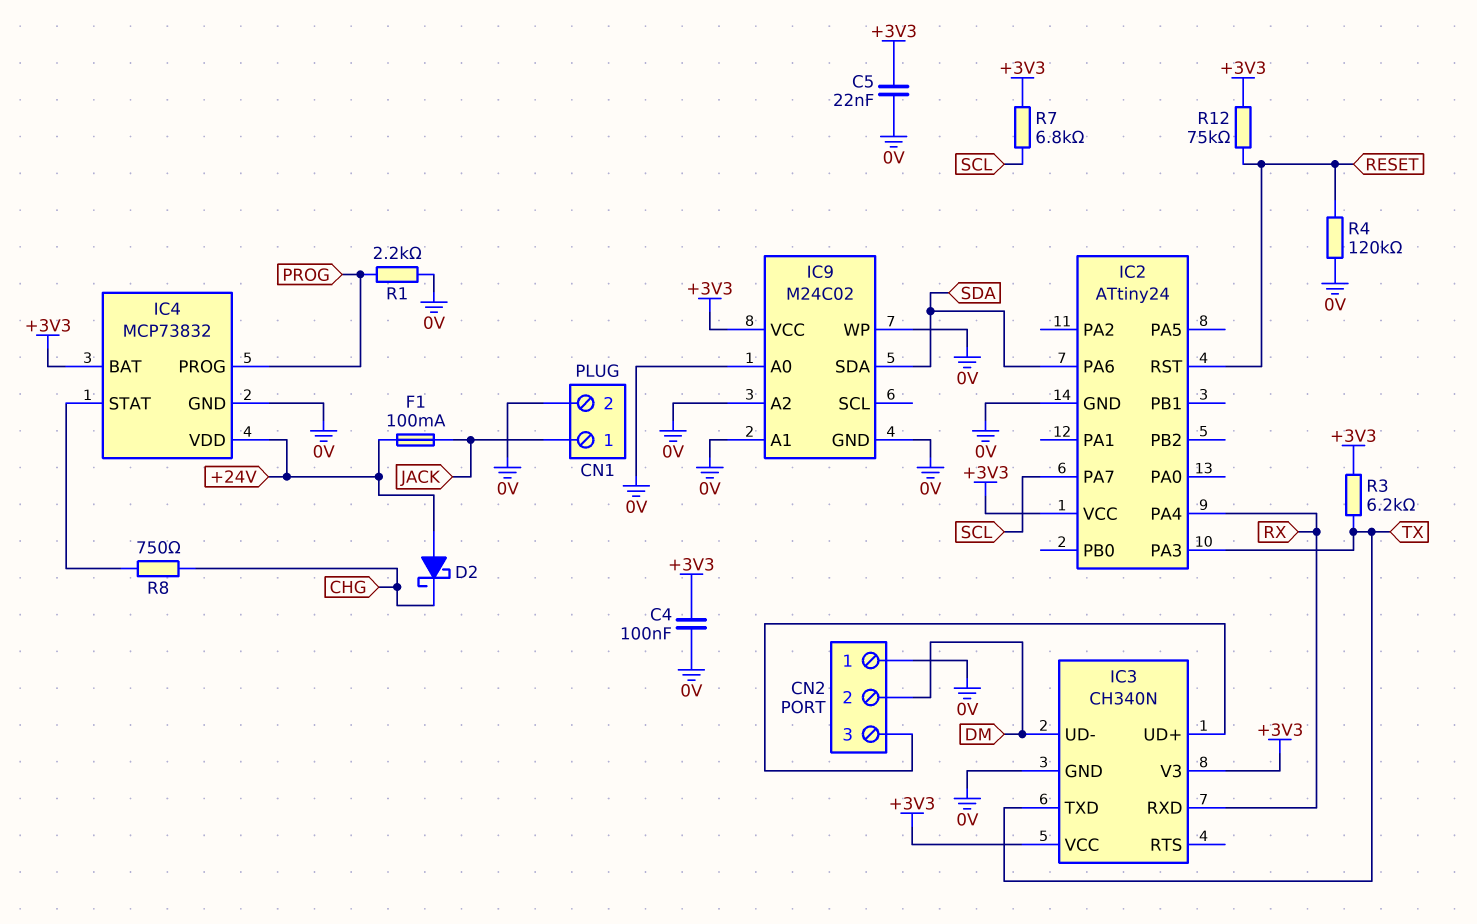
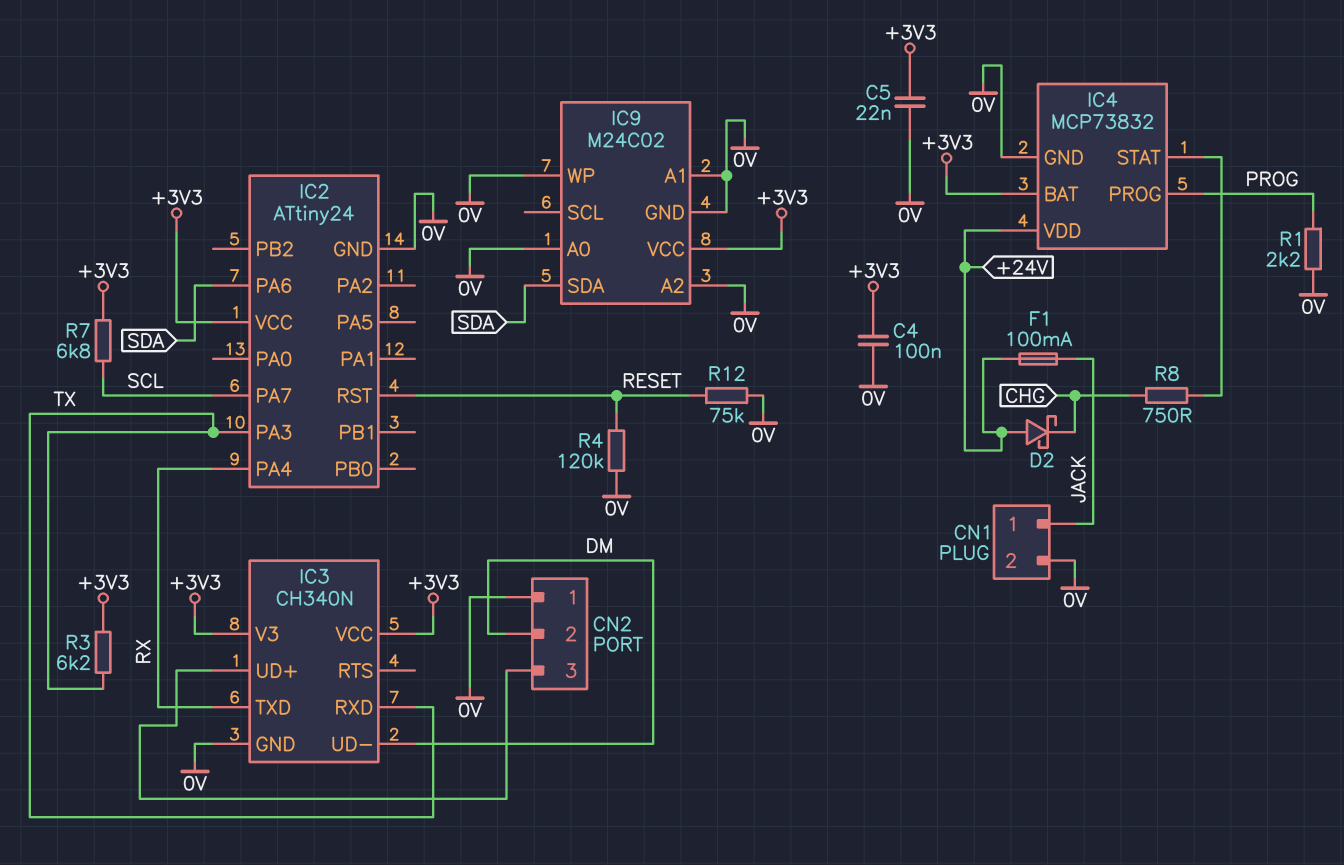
IC3 pin RXD: RX -> TX
IC3 pin TXD: TX -> RX
R12: 75k (+3V3, RESET) -> 75k (0V, RESET)

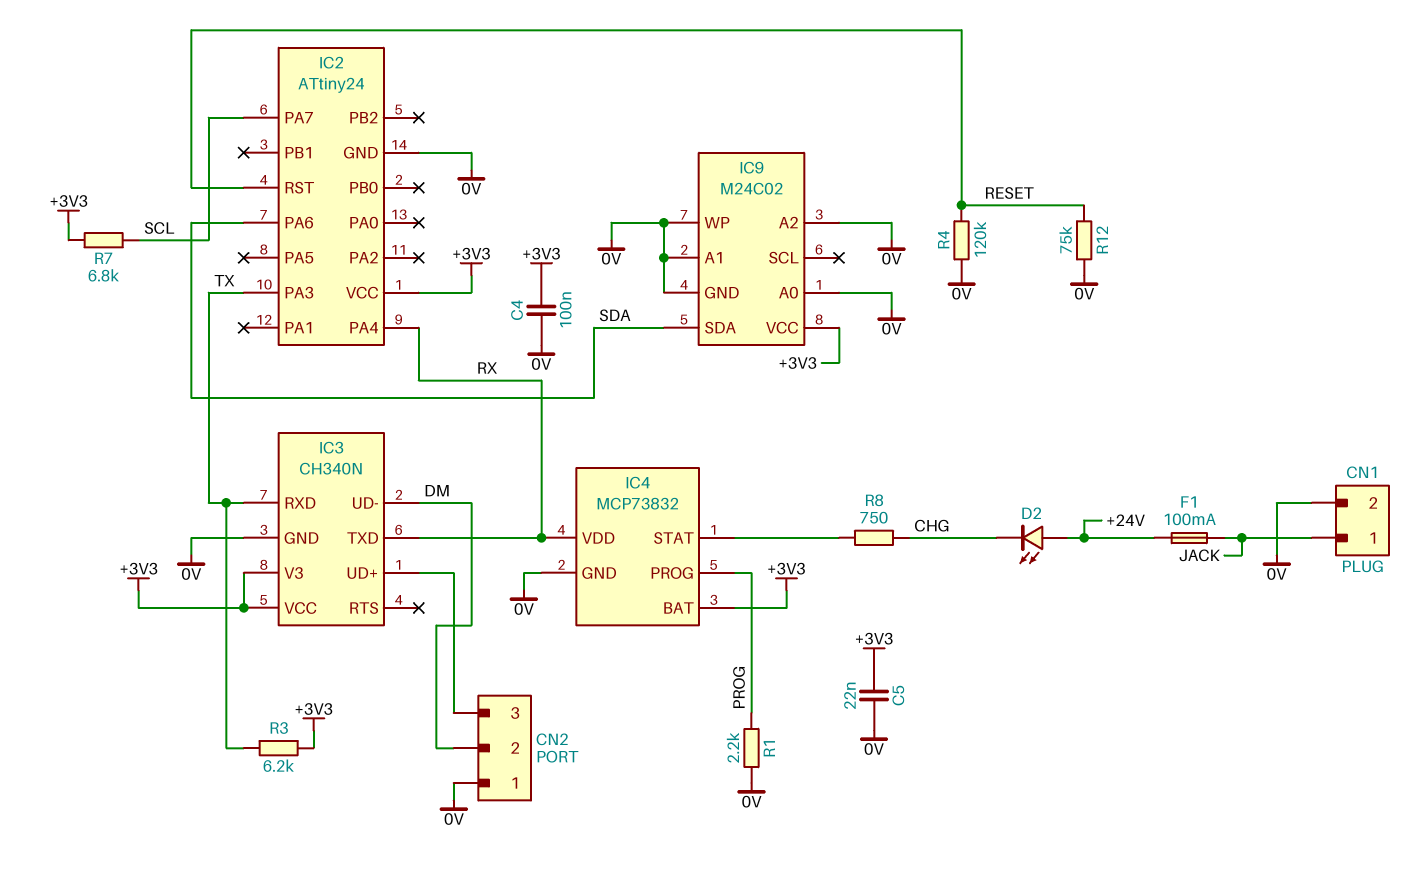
D2: schottky (A +24V, K CHG) -> LED (A +24V, K CHG)
IC4 pin VDD: +24V -> RX

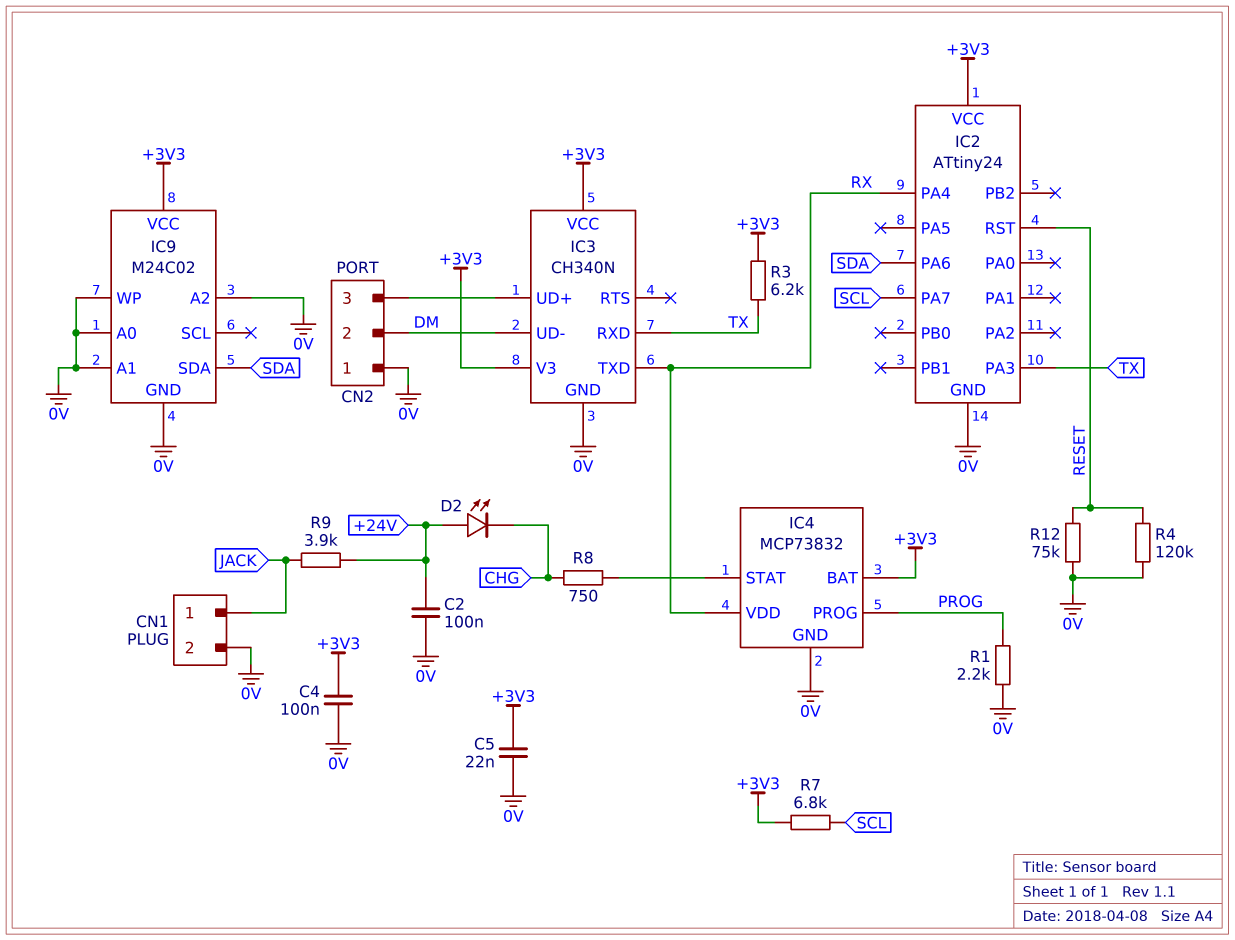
C2: none -> 100nF (+24V, 0V)
F1: 100mA (+24V, JACK) -> none
R9: none -> 3.9k (+24V, JACK)

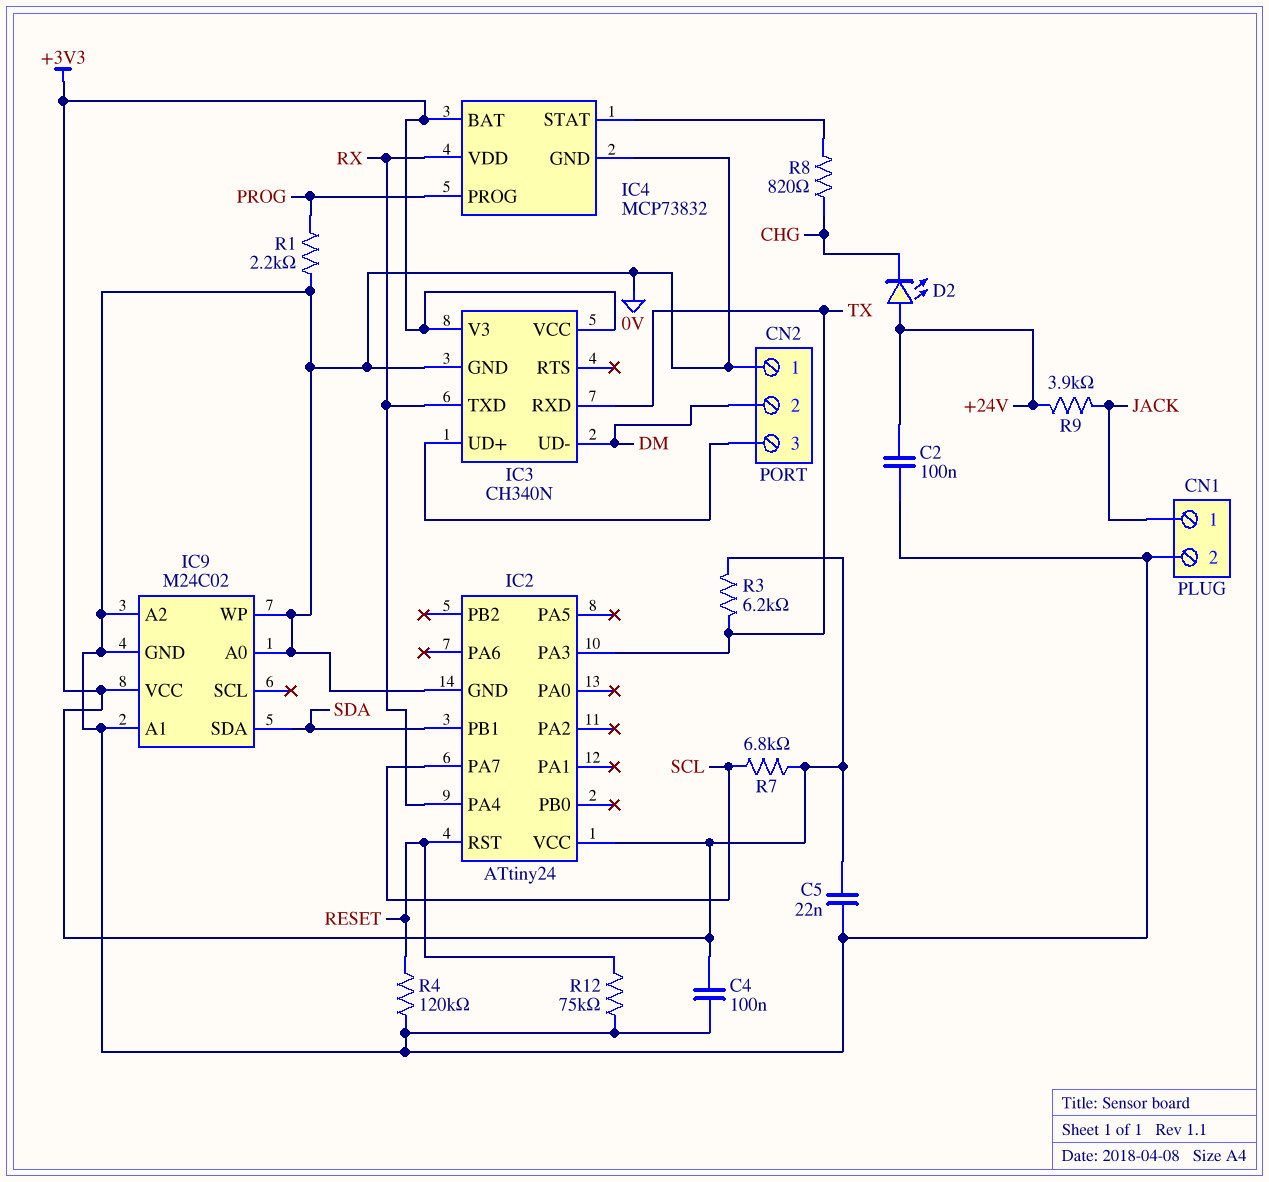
IC2 pin PA6: SDA -> none
IC2 pin PB1: none -> SDA
R8: 750 (CHG, IC4/STAT) -> 820 (CHG, IC4/STAT)

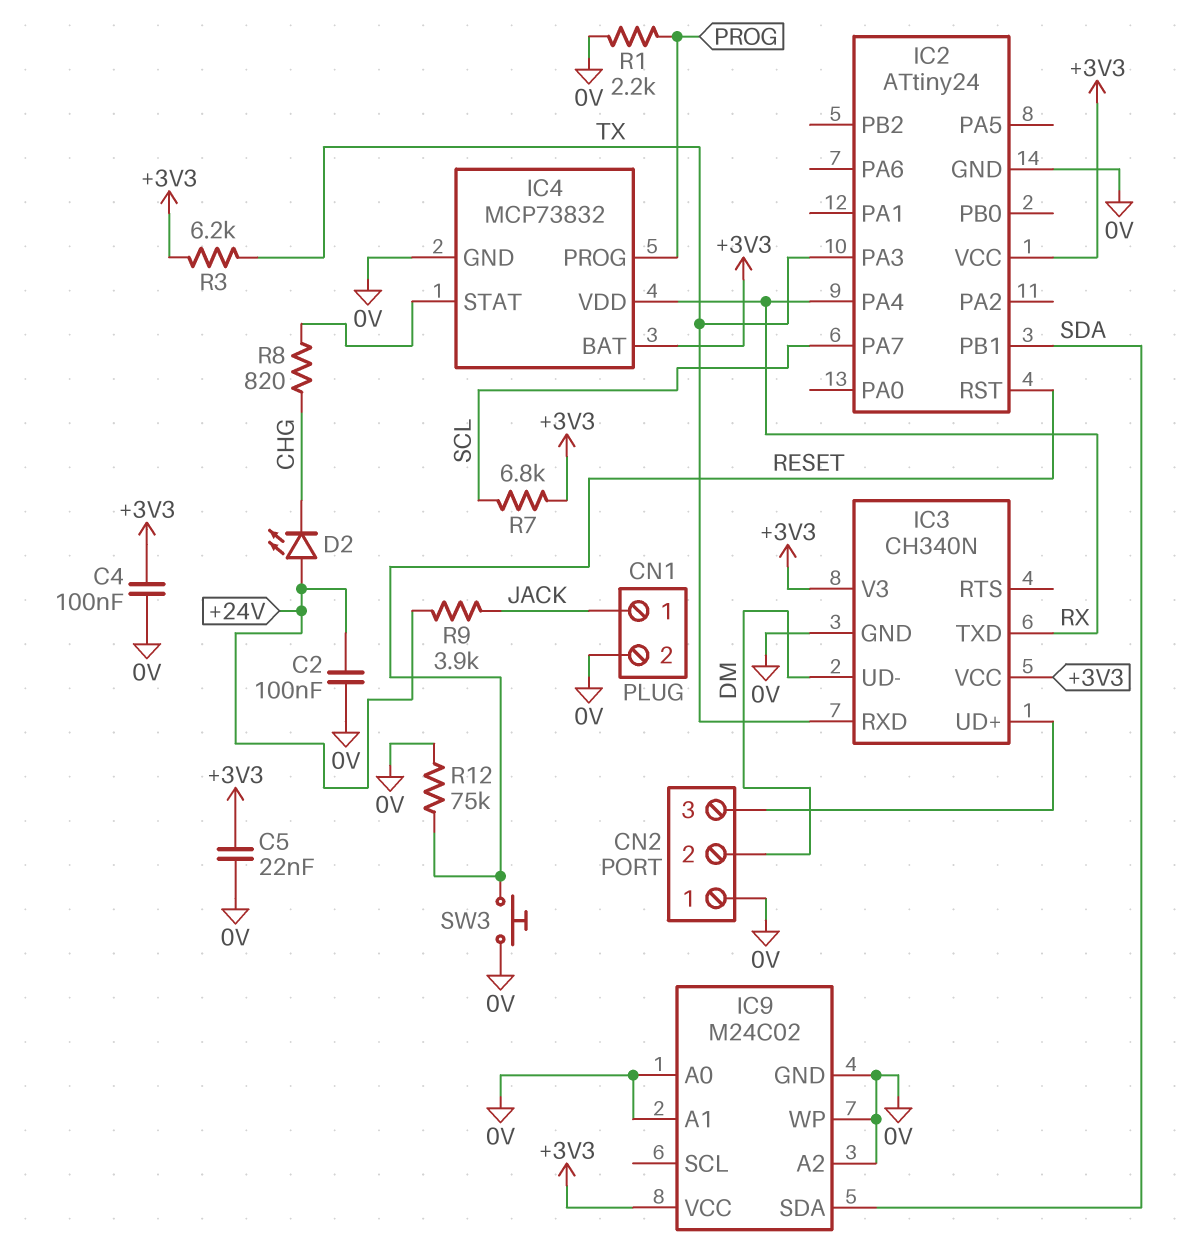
R4: 120k (0V, RESET) -> none
SW3: none -> button (0V, RESET)

